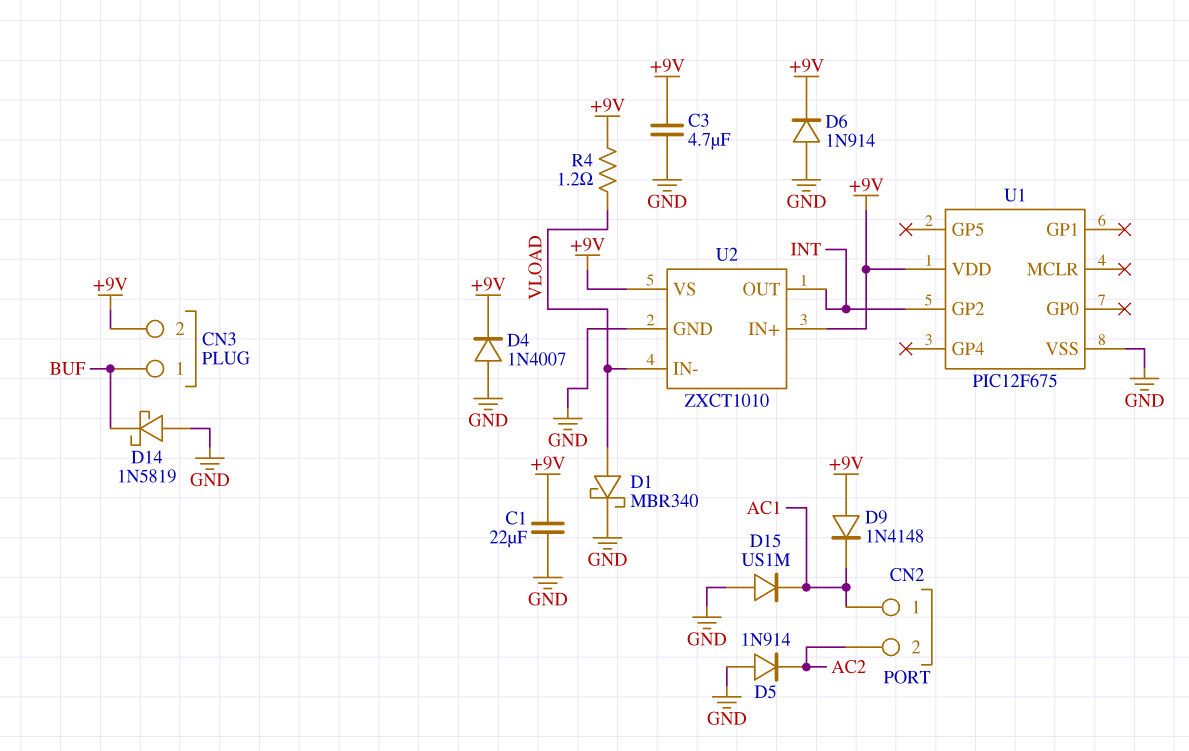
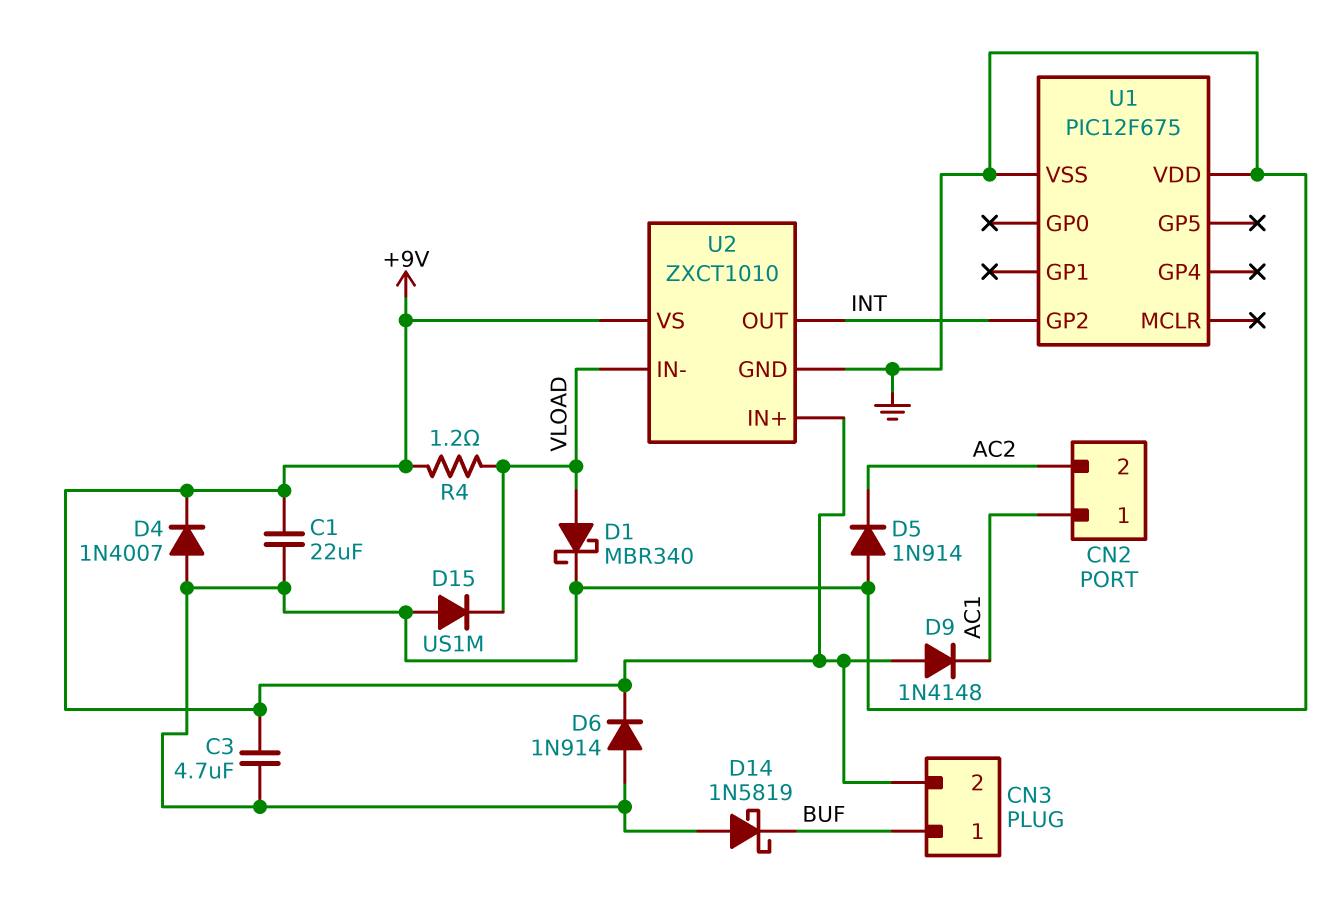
D15: diode US1M (A GND, K AC1) -> diode US1M (A GND, K VLOAD)
U1 pin VDD: +9V -> GND

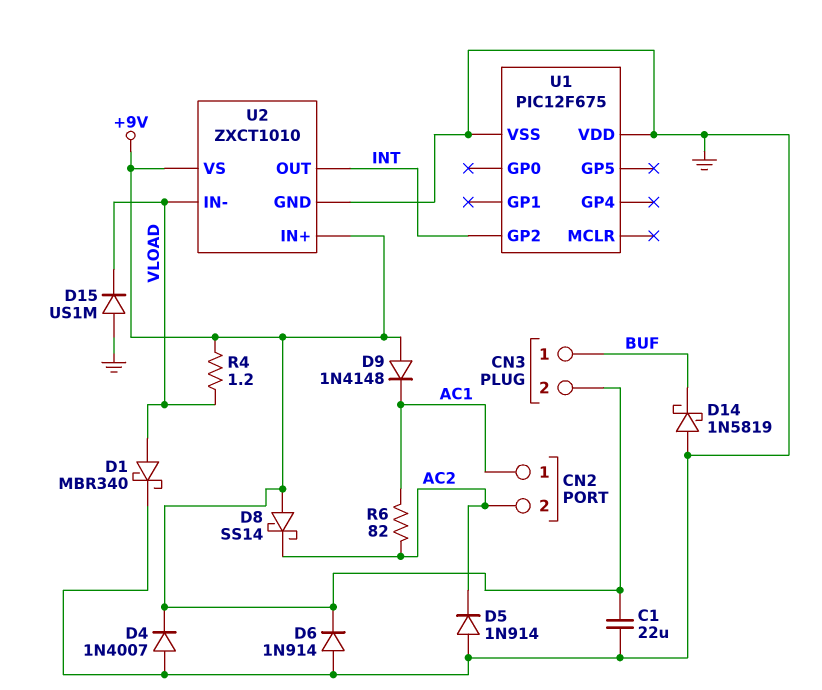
C3: 4.7uF (+9V, GND) -> none
D8: none -> schottky SS14 (A +9V, K AC2)
R6: none -> 82 (AC1, AC2)

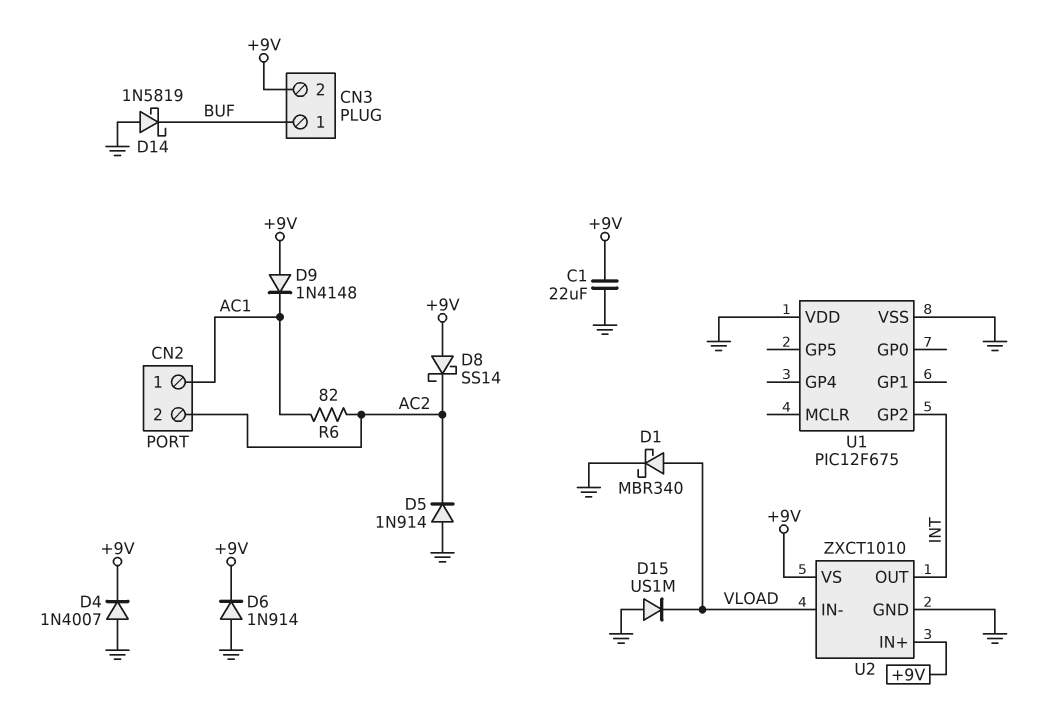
R4: 1.2 (+9V, VLOAD) -> none

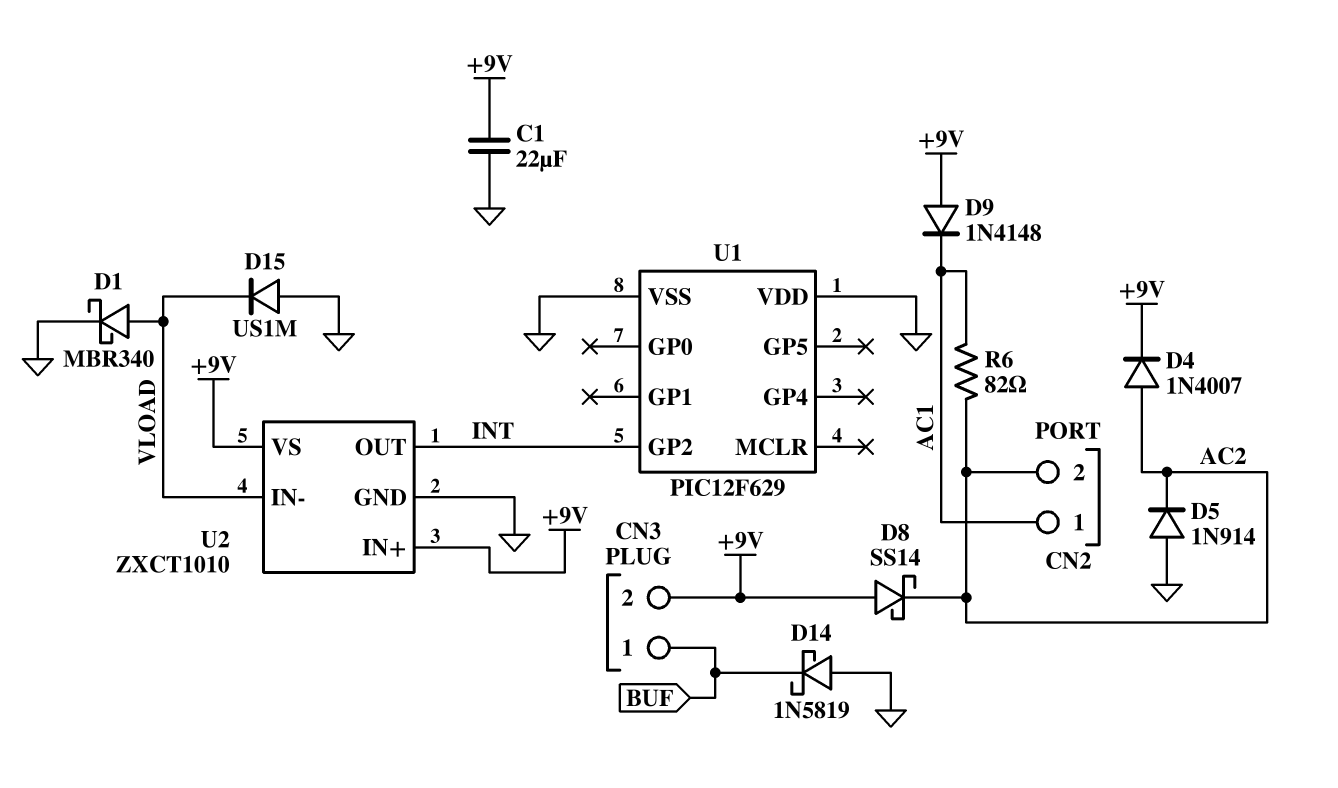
D4: diode 1N4007 (A GND, K +9V) -> diode 1N4007 (A AC2, K +9V)
D6: diode 1N914 (A GND, K +9V) -> none
U1: PIC12F675 -> PIC12F629

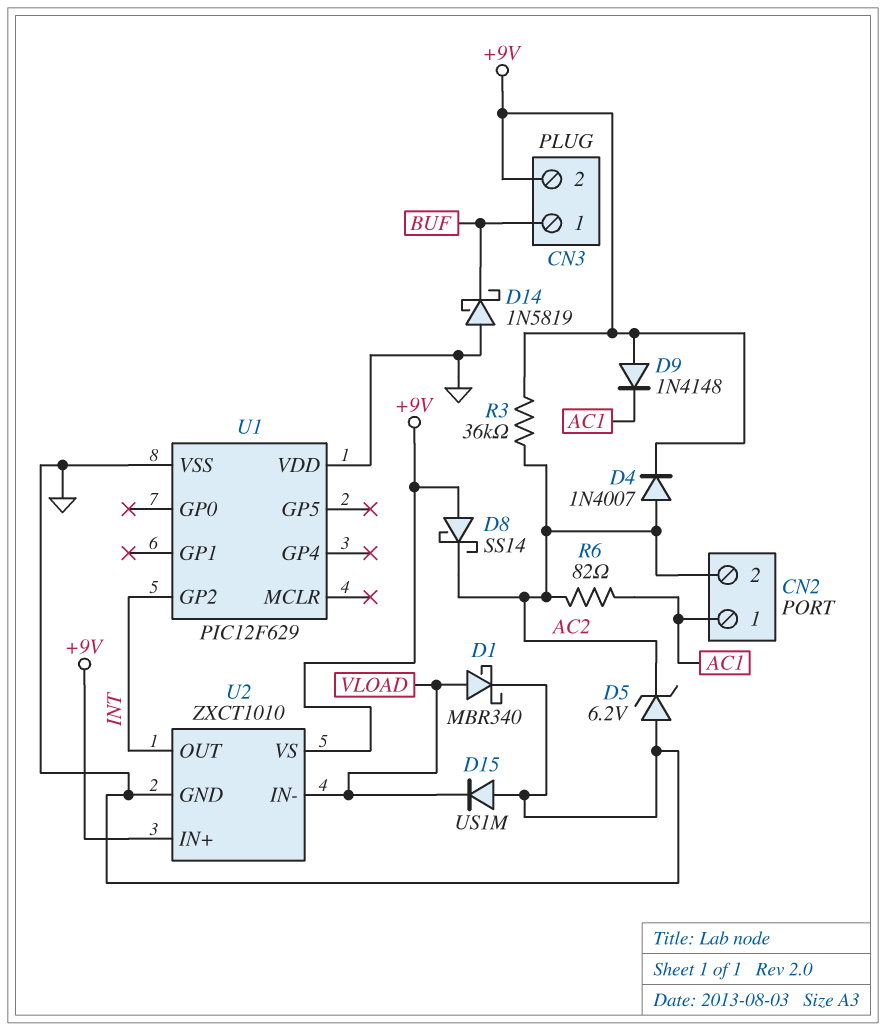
C1: 22uF (+9V, GND) -> none
D5: diode 1N914 (A GND, K AC2) -> zener 6.2V (A GND, K AC2)
R3: none -> 36k (+9V, AC2)

